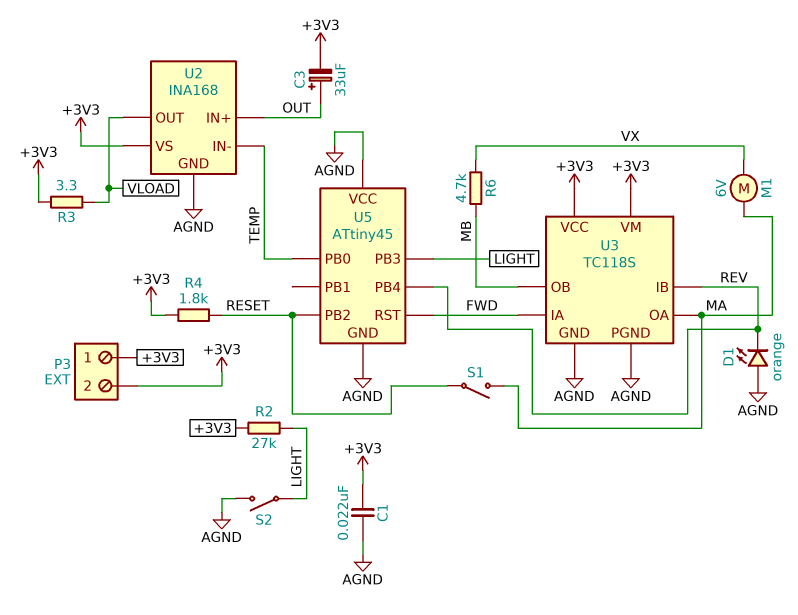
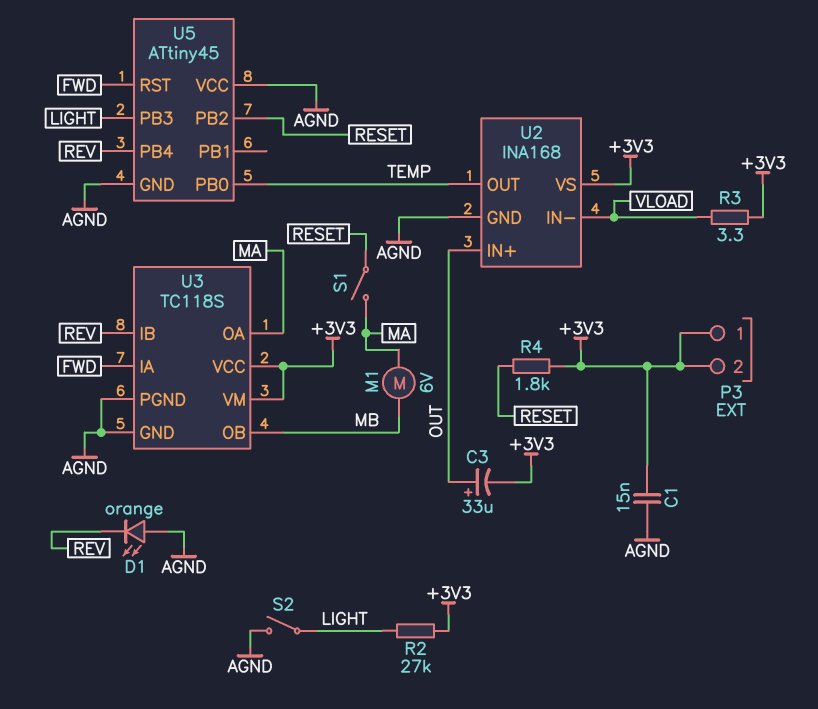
C1: 22nF (+3V3, AGND) -> 15nF (+3V3, AGND)
M1: motor 6V (MA, VX) -> motor 6V (MA, MB)
R6: 4.7k (MB, VX) -> none
U2 pin IN-: TEMP -> VLOAD
U2 pin OUT: VLOAD -> TEMP

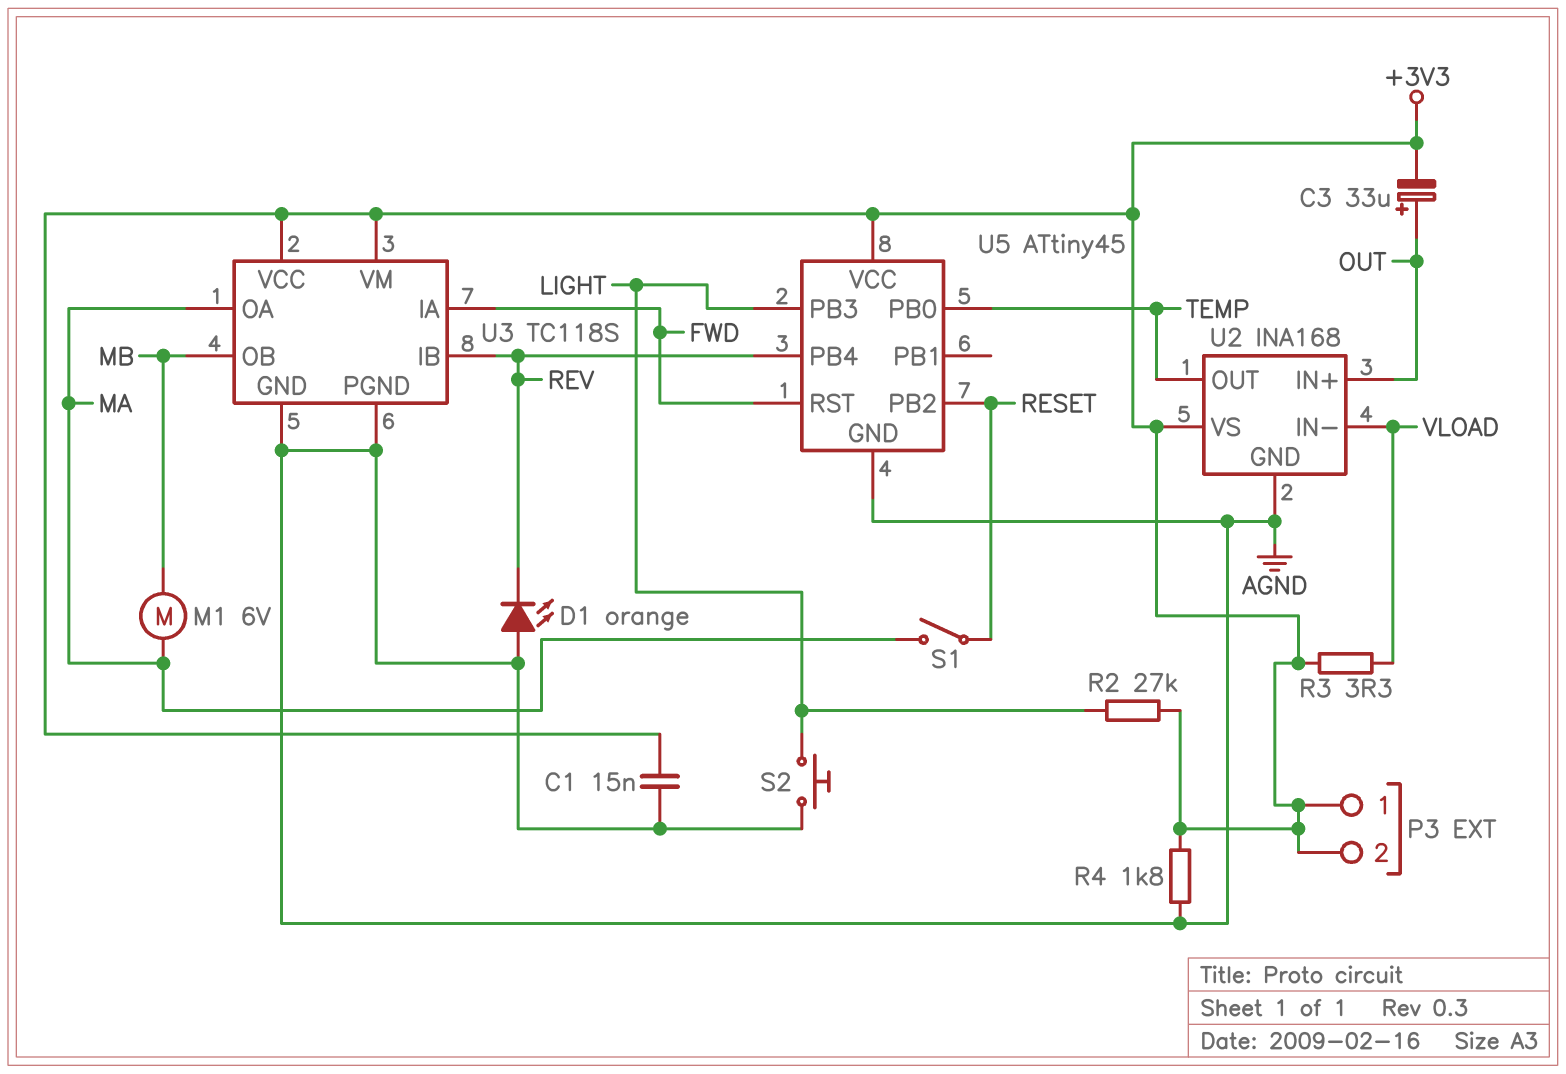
R4: 1.8k (+3V3, RESET) -> 1.8k (+3V3, AGND)
S2: switch (AGND, LIGHT) -> button (AGND, LIGHT)
U5 pin VCC: AGND -> +3V3

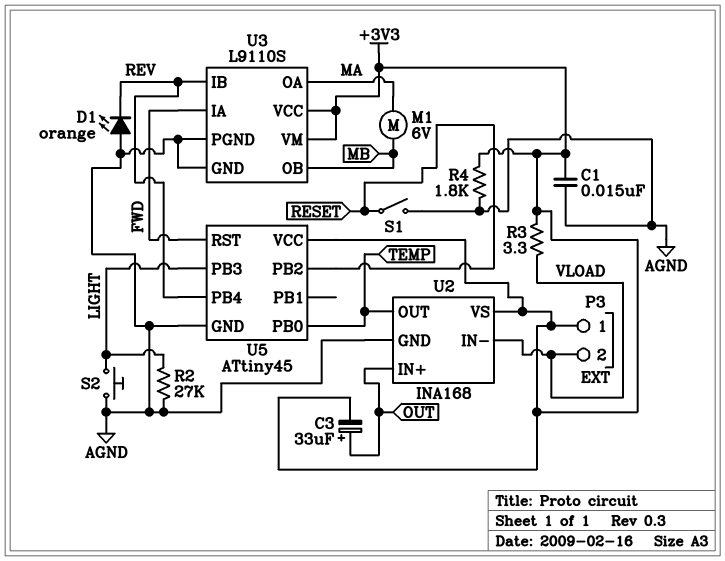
P3 pin 2: +3V3 -> VLOAD
R2: 27k (+3V3, LIGHT) -> 27k (AGND, LIGHT)
S1: switch (MA, RESET) -> switch (AGND, RESET)
U3: TC118S -> L9110S

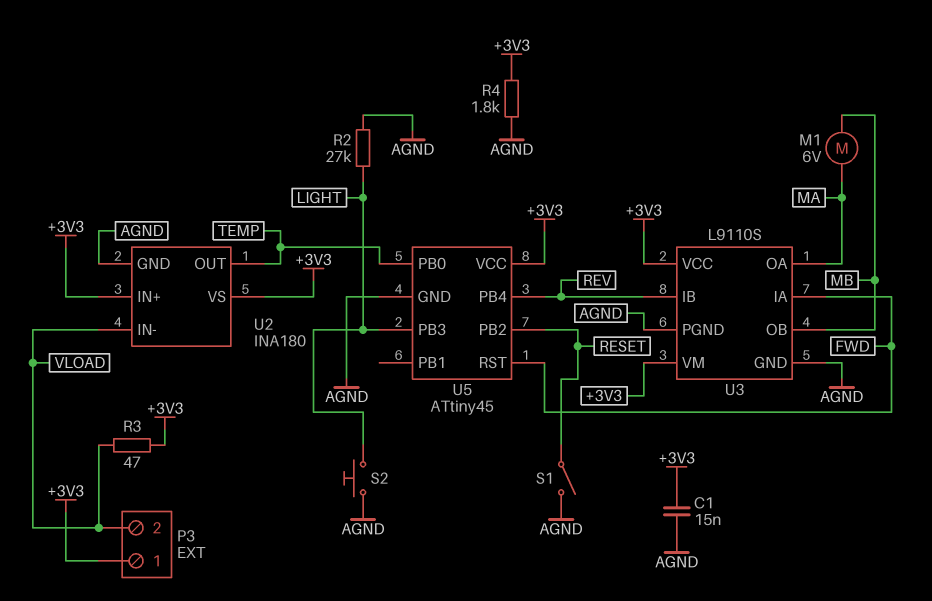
C3: 33uF (plus OUT, minus +3V3) -> none
D1: LED orange (A AGND, K REV) -> none
R3: 3.3 (+3V3, VLOAD) -> 47 (+3V3, VLOAD)
U2: INA168 -> INA180
U2 pin IN+: OUT -> +3V3

